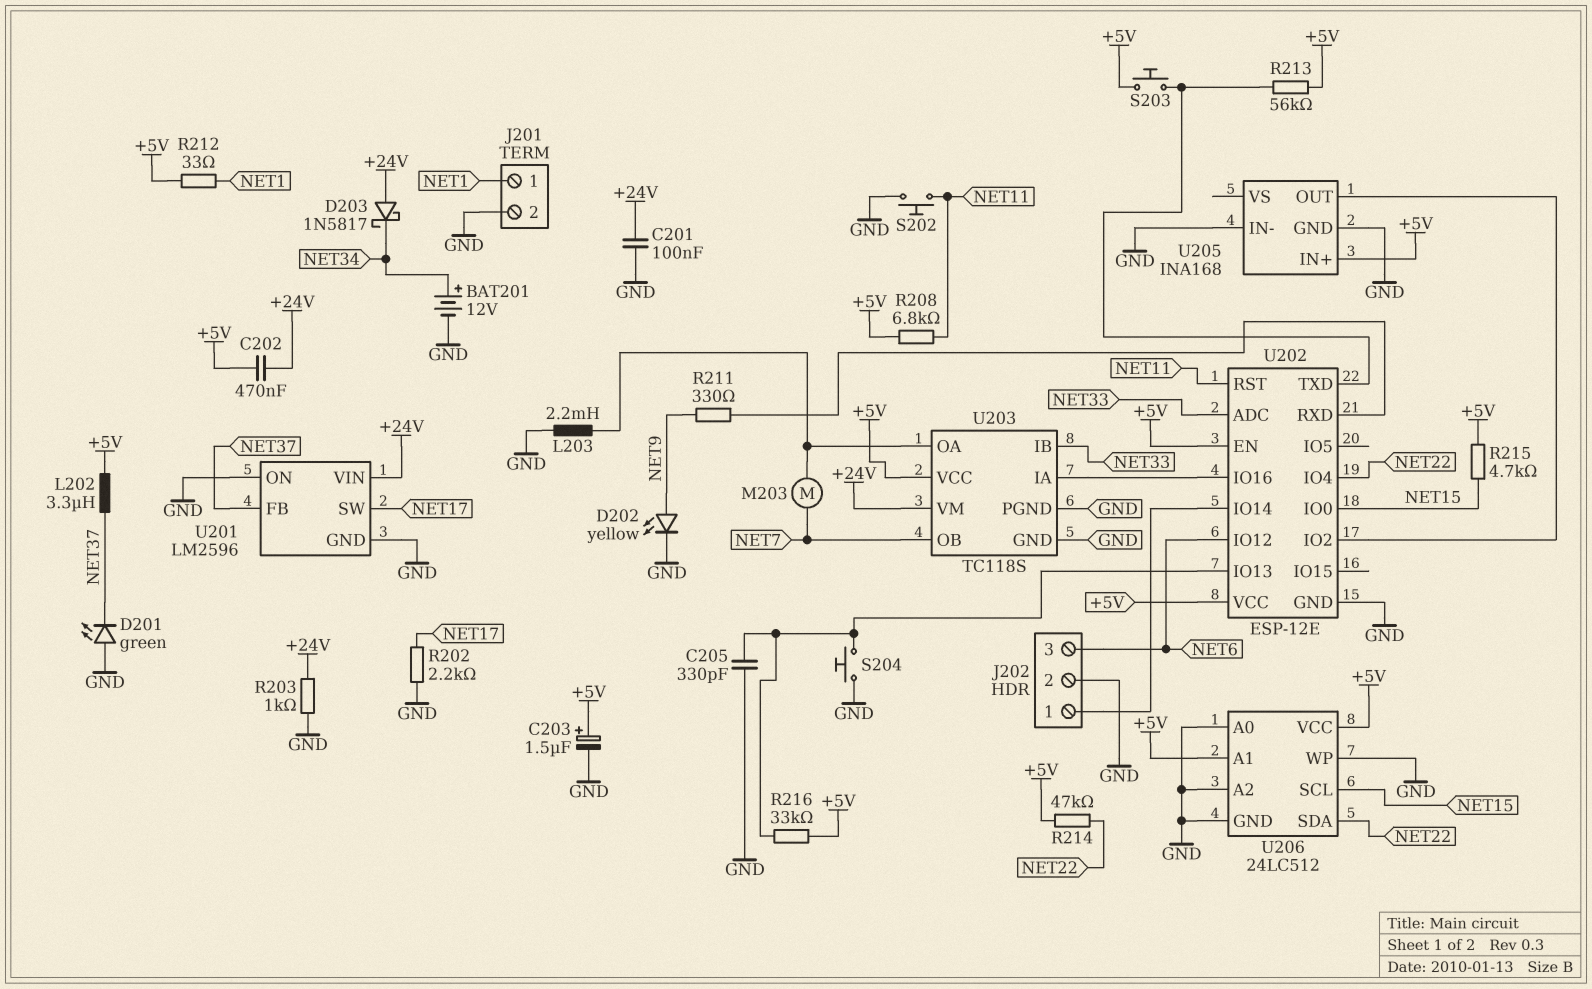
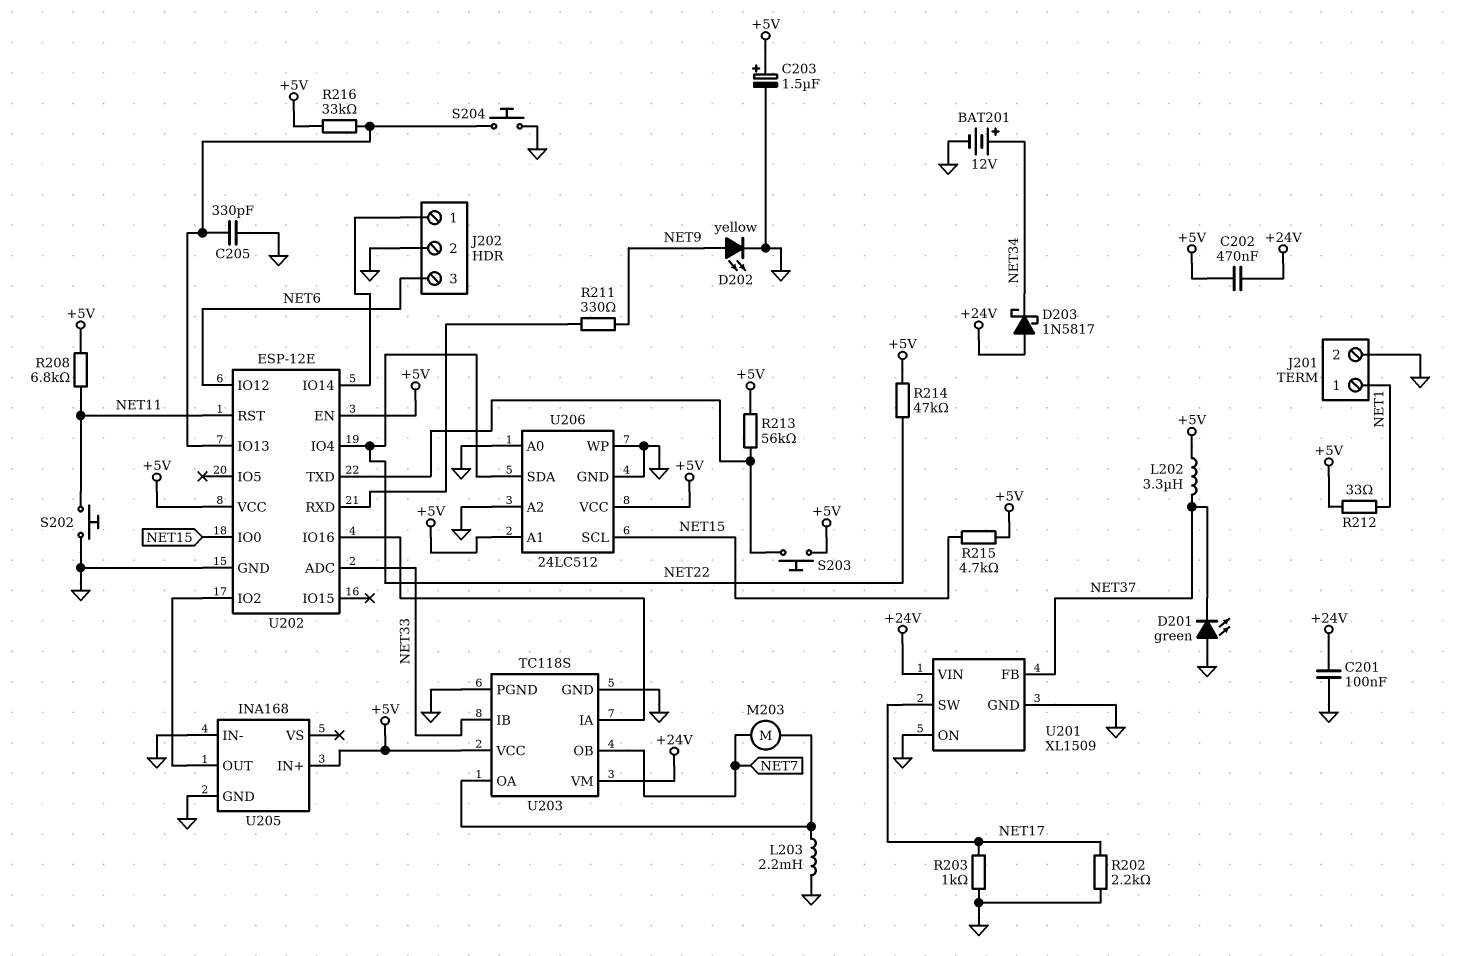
R203: 1k (+24V, GND) -> 1k (GND, NET17)
U201: LM2596 -> XL1509

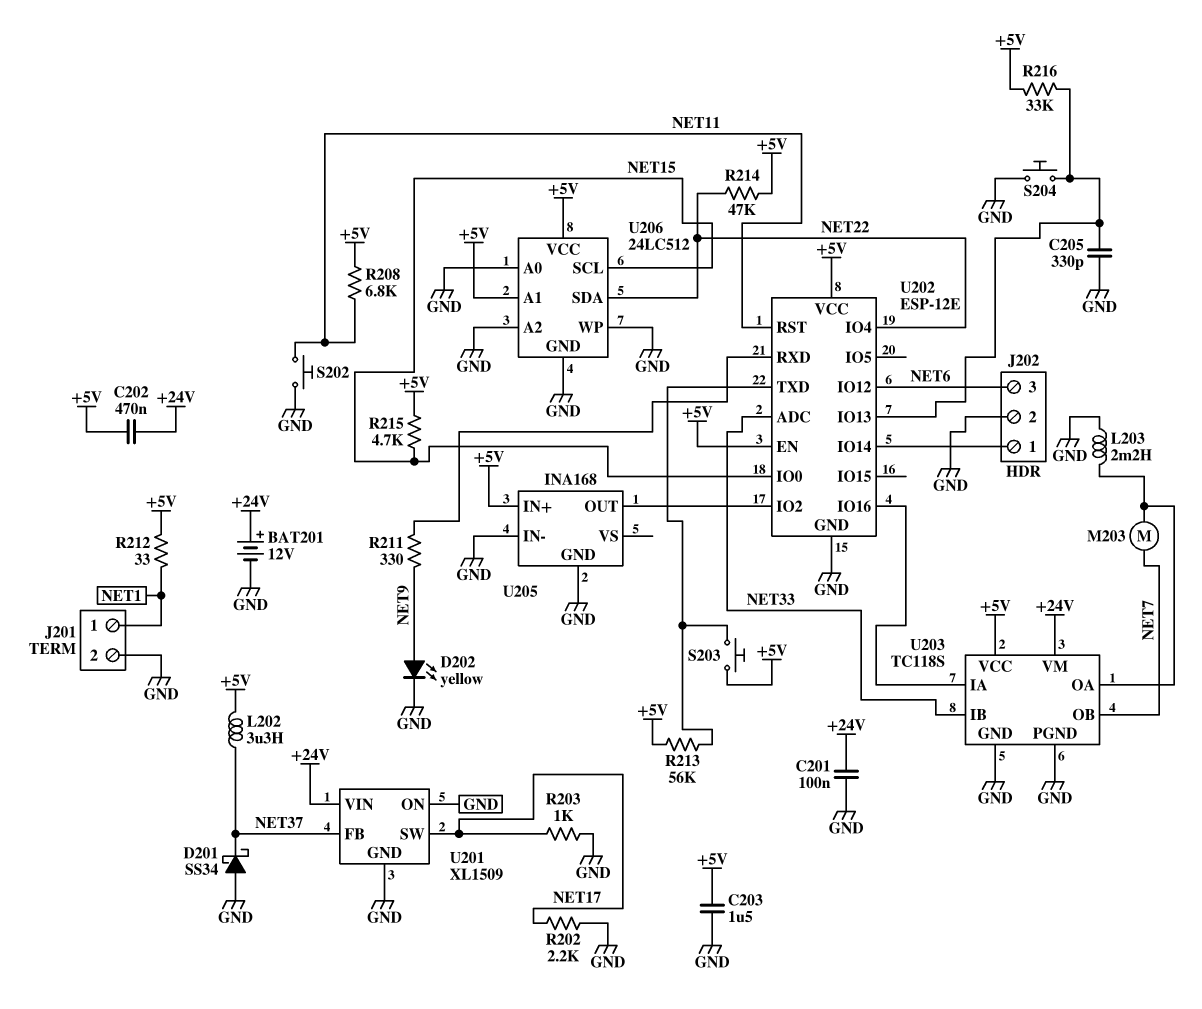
BAT201: 12V (plus NET34, minus GND) -> 12V (plus +24V, minus GND)
C203: 1.5uF (plus +5V, minus GND) -> 1.5uF (+5V, GND)
D201: LED green (A GND, K NET37) -> schottky SS34 (A GND, K NET37)
D203: schottky 1N5817 (A +24V, K NET34) -> none

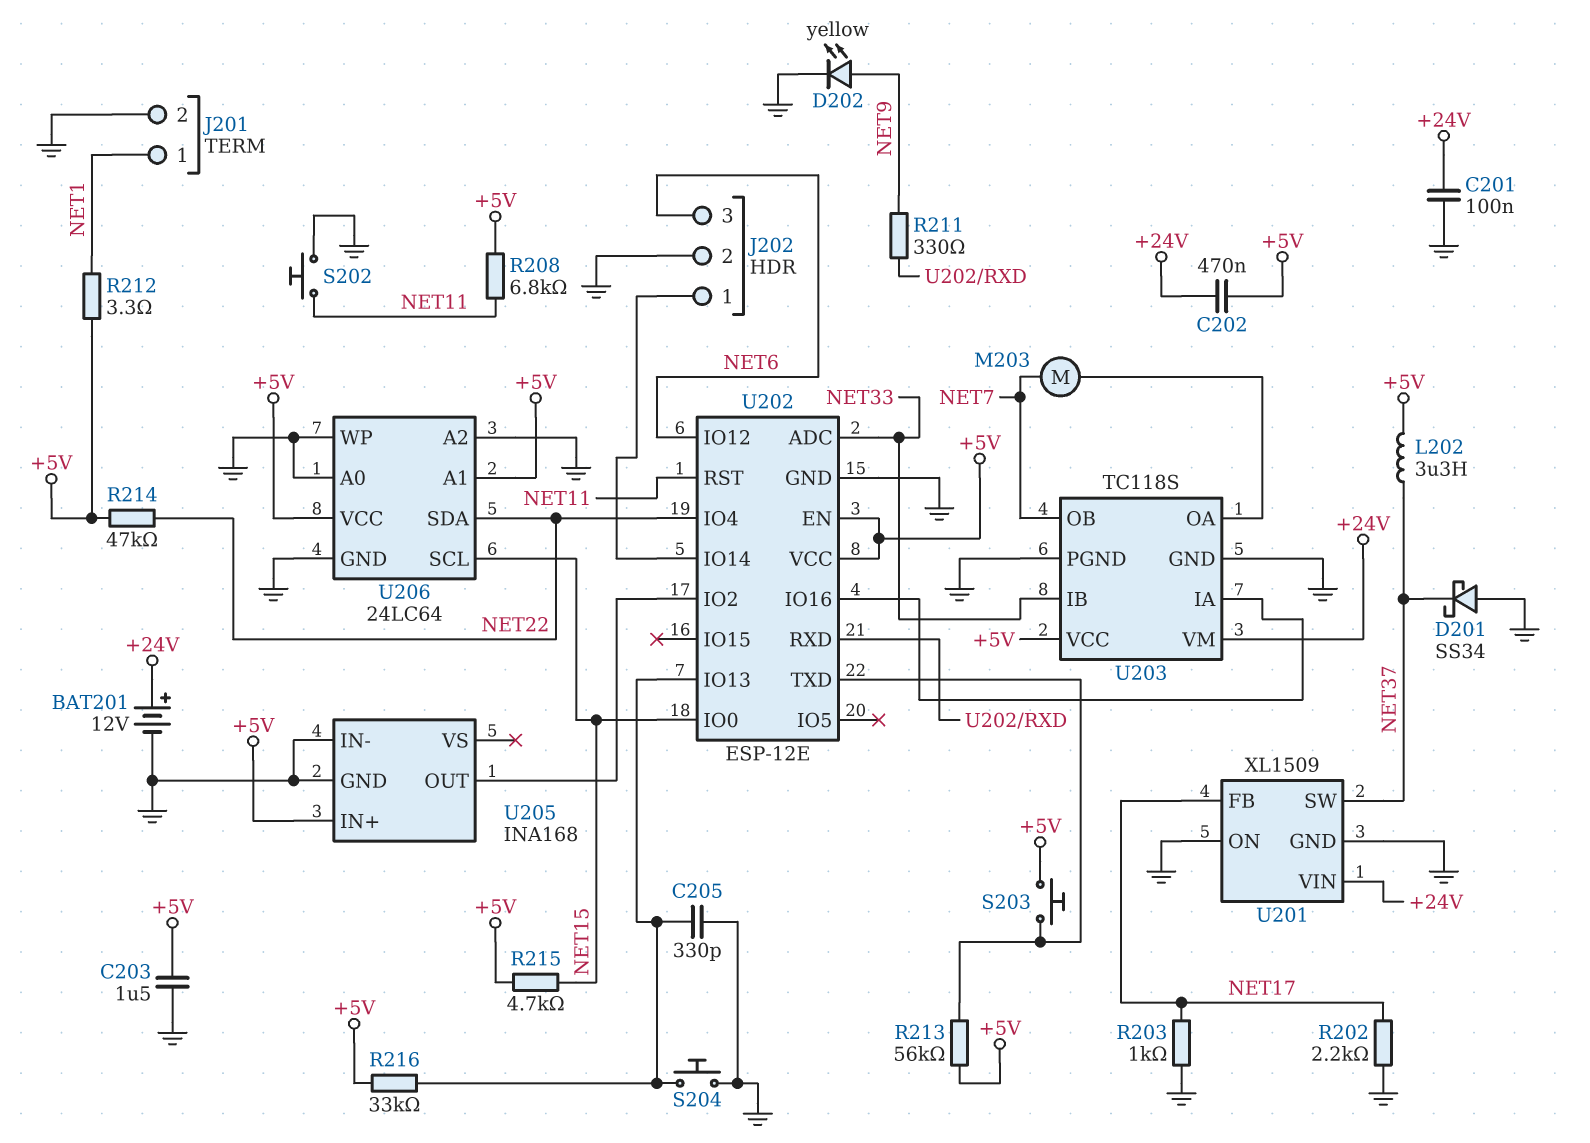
L203: 2.2mH (GND, U203/OA) -> none
R212: 33 (+5V, NET1) -> 3.3 (+5V, NET1)
U201 pin FB: NET37 -> NET17
U201 pin SW: NET17 -> NET37
U206: 24LC512 -> 24LC64

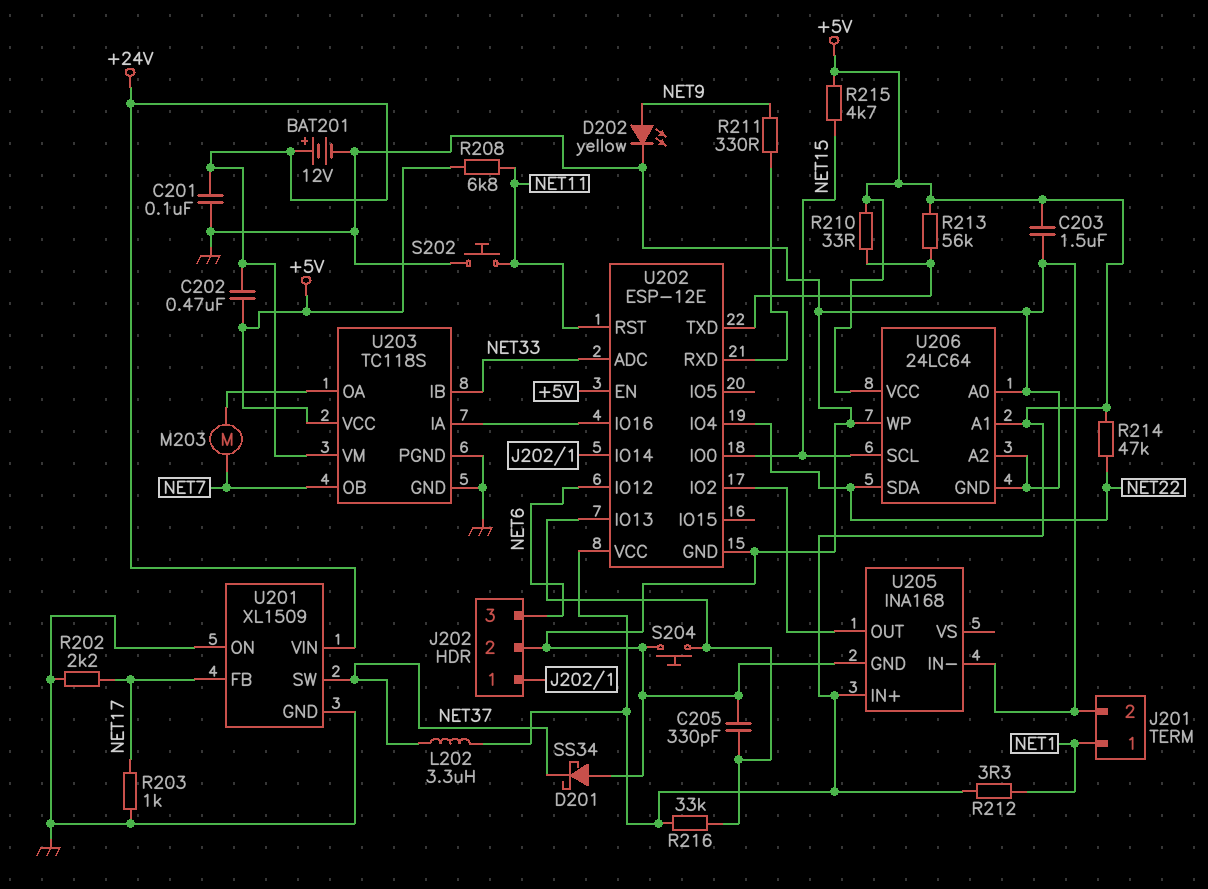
R210: none -> 33 (+5V, U202/TXD)
S203: button (+5V, U202/TXD) -> none

